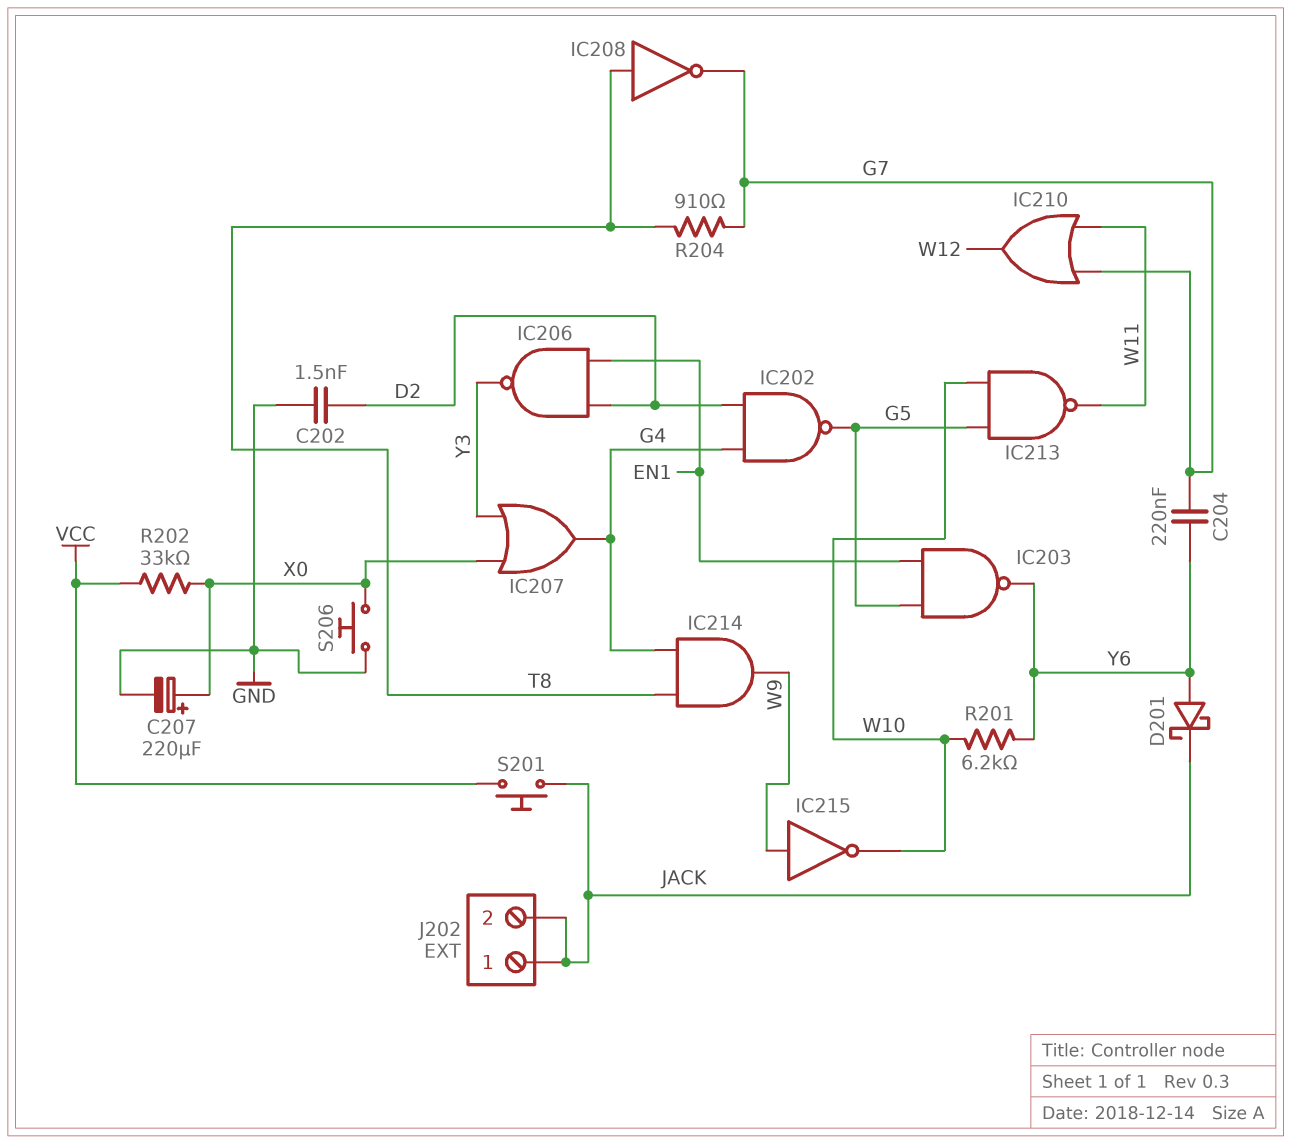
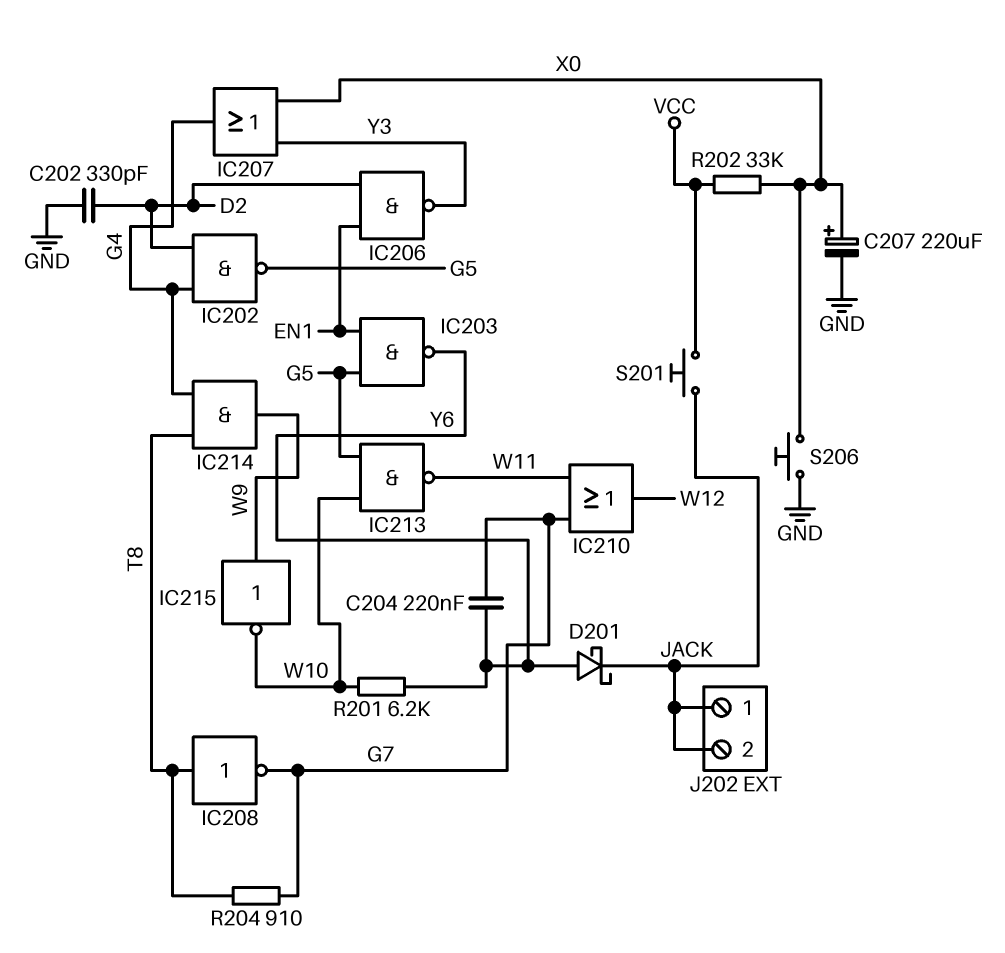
C202: 1.5nF (D2, GND) -> 330pF (D2, GND)

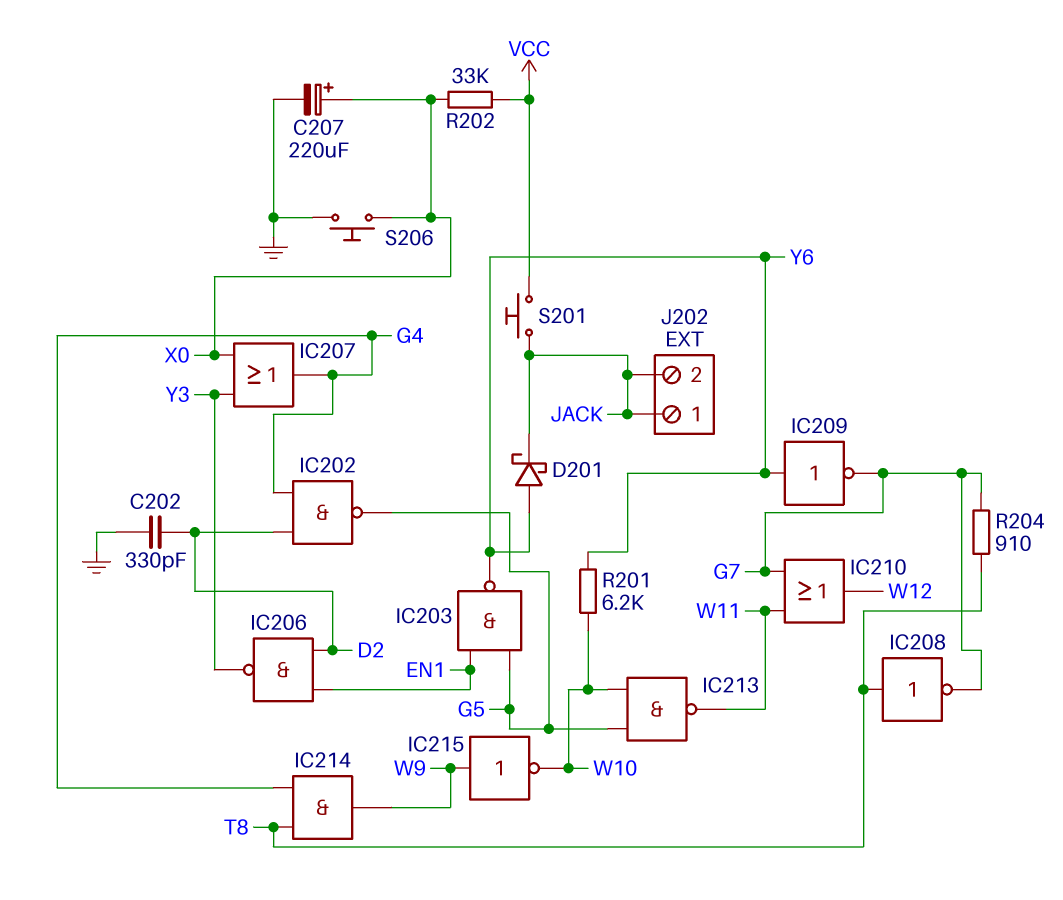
C204: 220nF (G7, Y6) -> none
IC209: none -> NOT (in Y6, out G7)

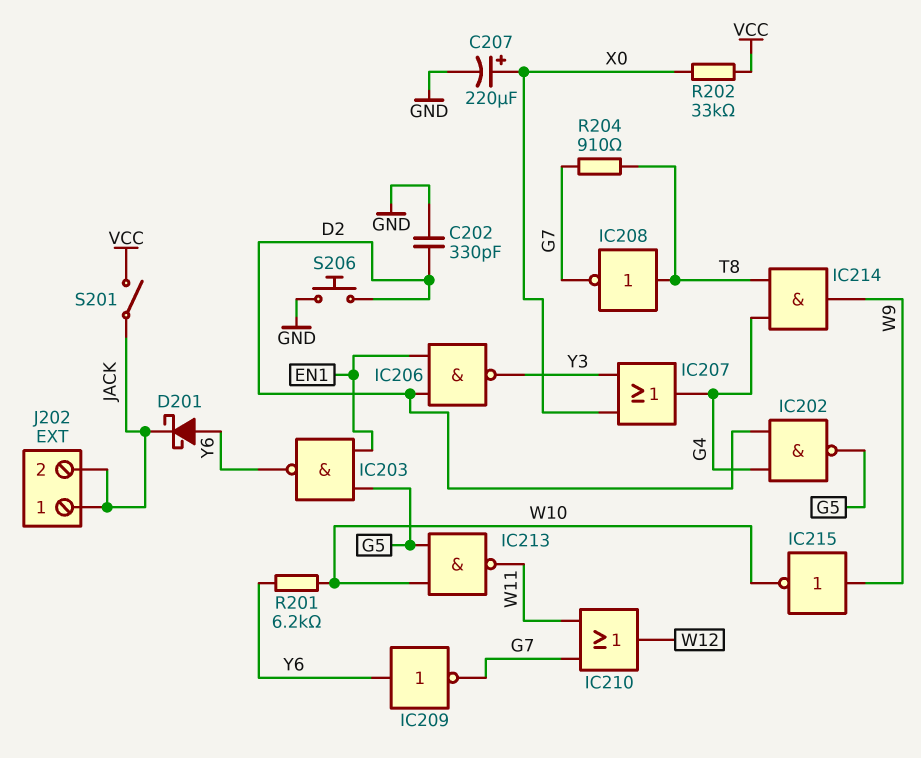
S201: button (JACK, VCC) -> switch (JACK, VCC)
S206: button (GND, X0) -> button (D2, GND)

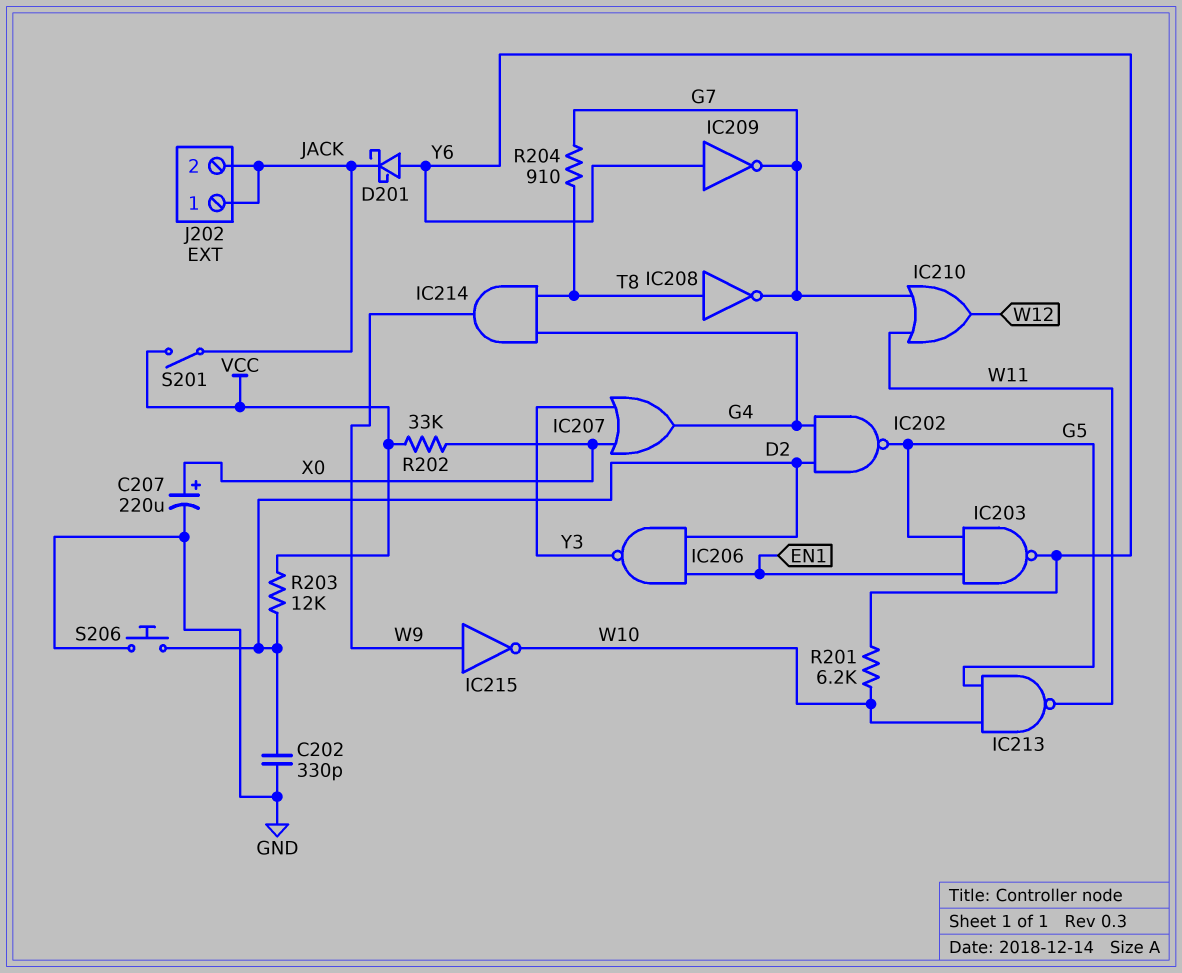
R203: none -> 12k (D2, VCC)

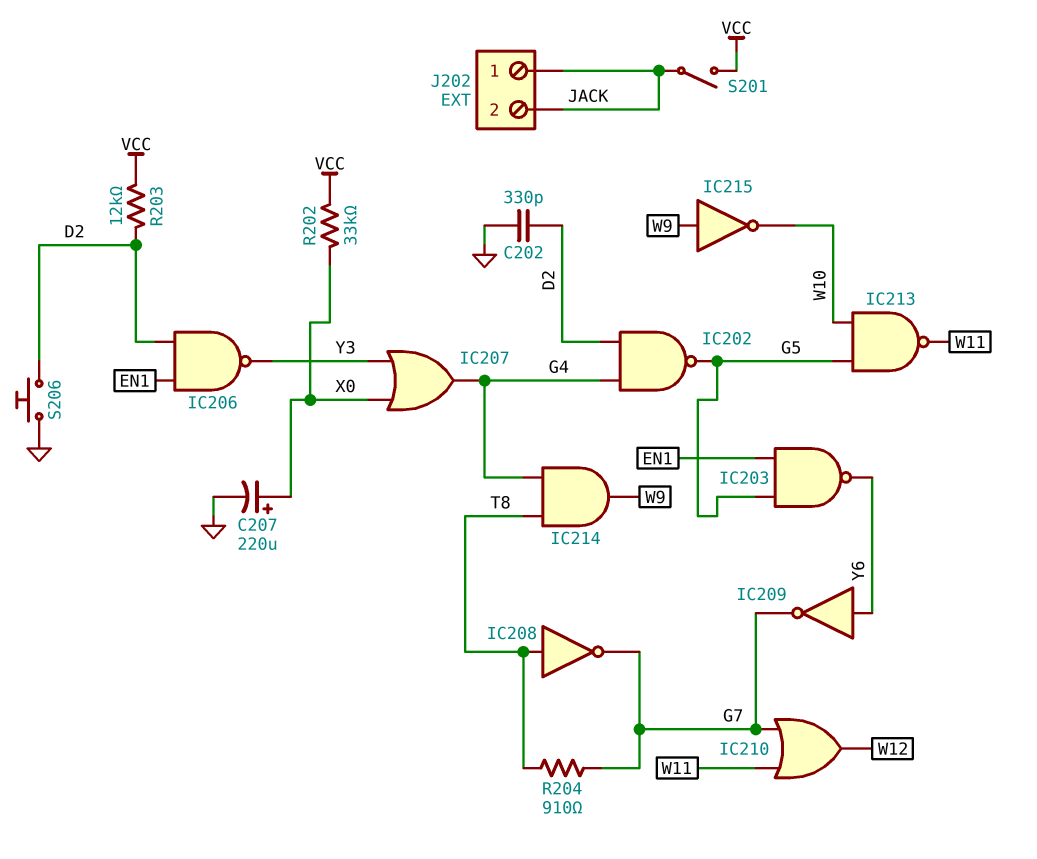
D201: schottky (A Y6, K JACK) -> none
R201: 6.2k (W10, Y6) -> none

